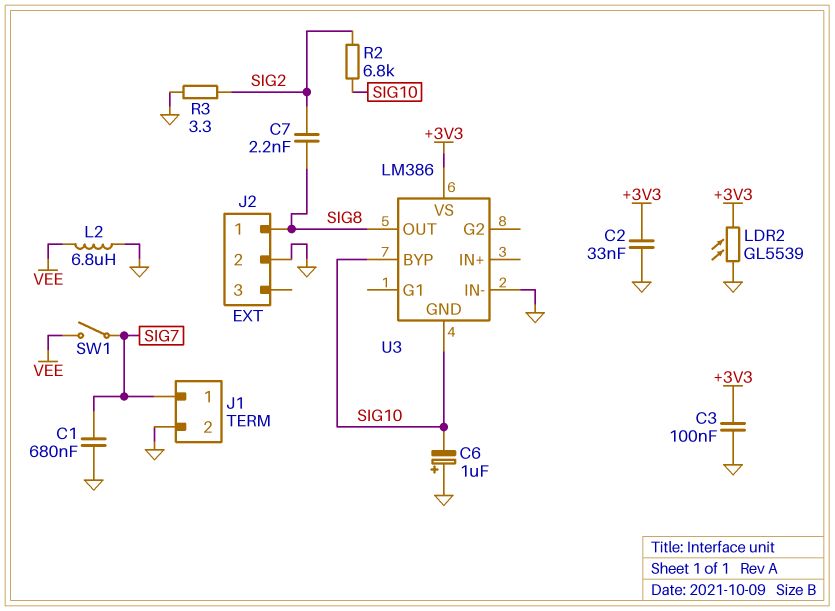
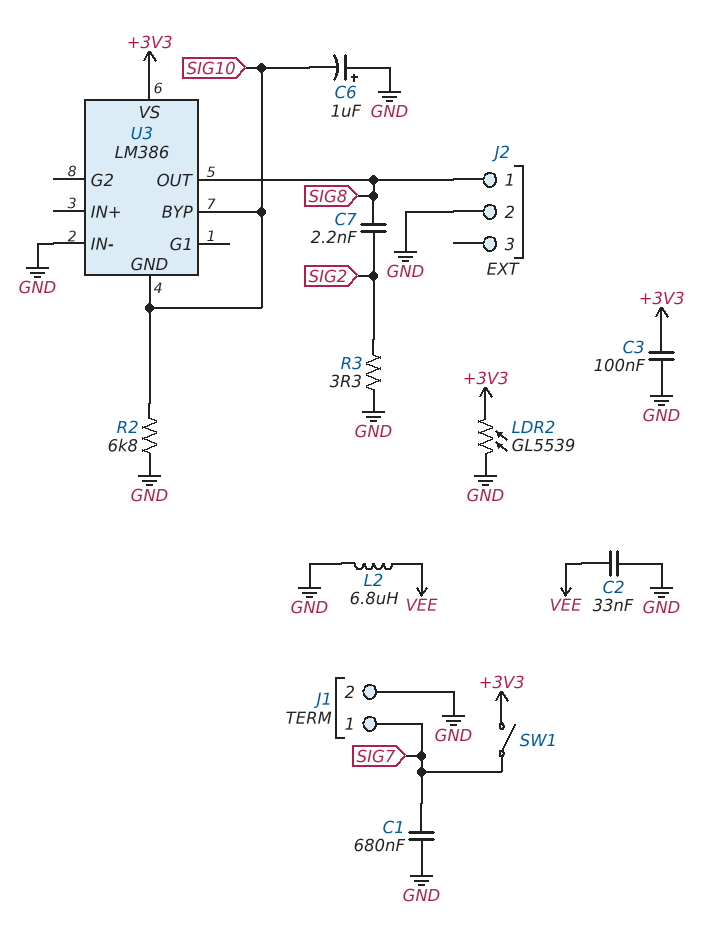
C2: 33nF (+3V3, GND) -> 33nF (GND, VEE)
R2: 6.8k (SIG2, SIG10) -> 6.8k (GND, SIG10)
SW1: switch (SIG7, VEE) -> switch (+3V3, SIG7)

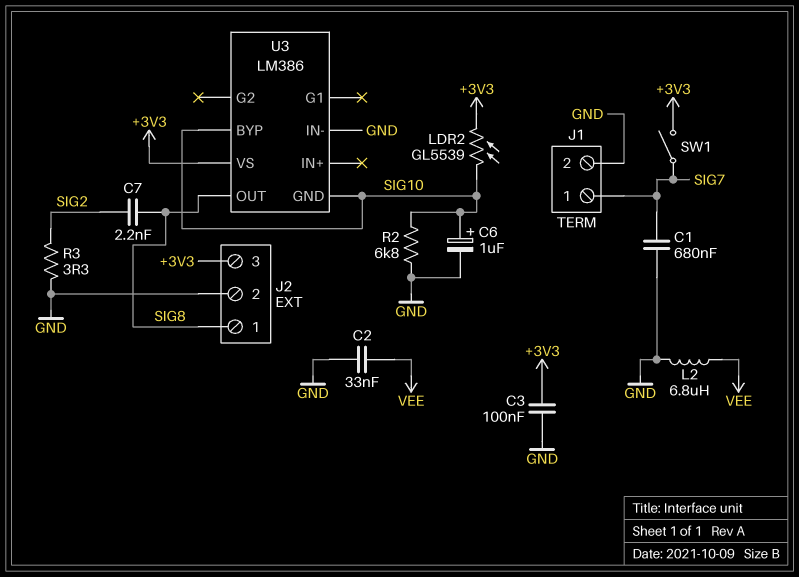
C6: 1uF (plus GND, minus SIG10) -> 1uF (plus SIG10, minus GND)
J2 pin 3: none -> +3V3
LDR2: GL5539 (+3V3, GND) -> GL5539 (+3V3, SIG10)

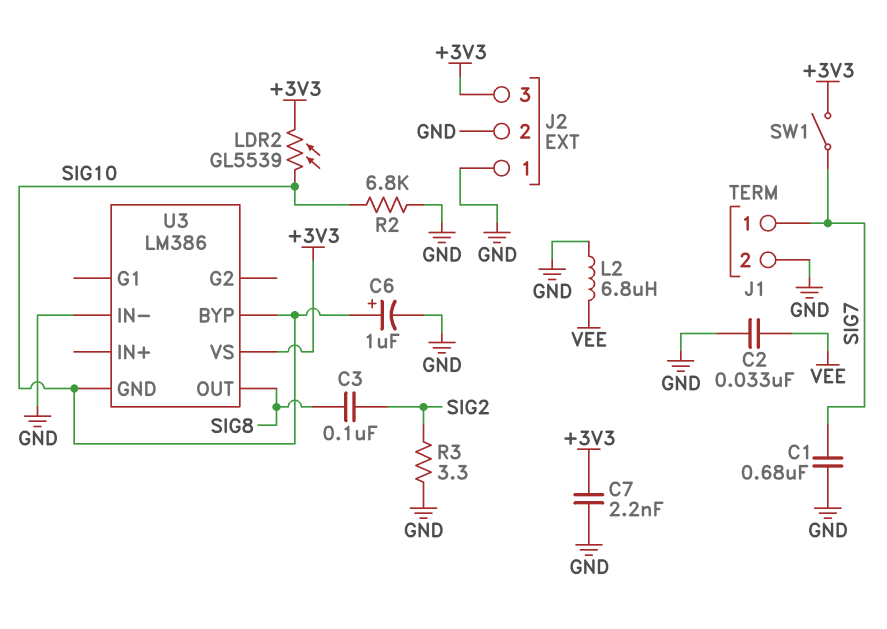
C3: 100nF (+3V3, GND) -> 100nF (SIG2, SIG8)
C7: 2.2nF (SIG2, SIG8) -> 2.2nF (+3V3, GND)
J2 pin 1: SIG8 -> GND

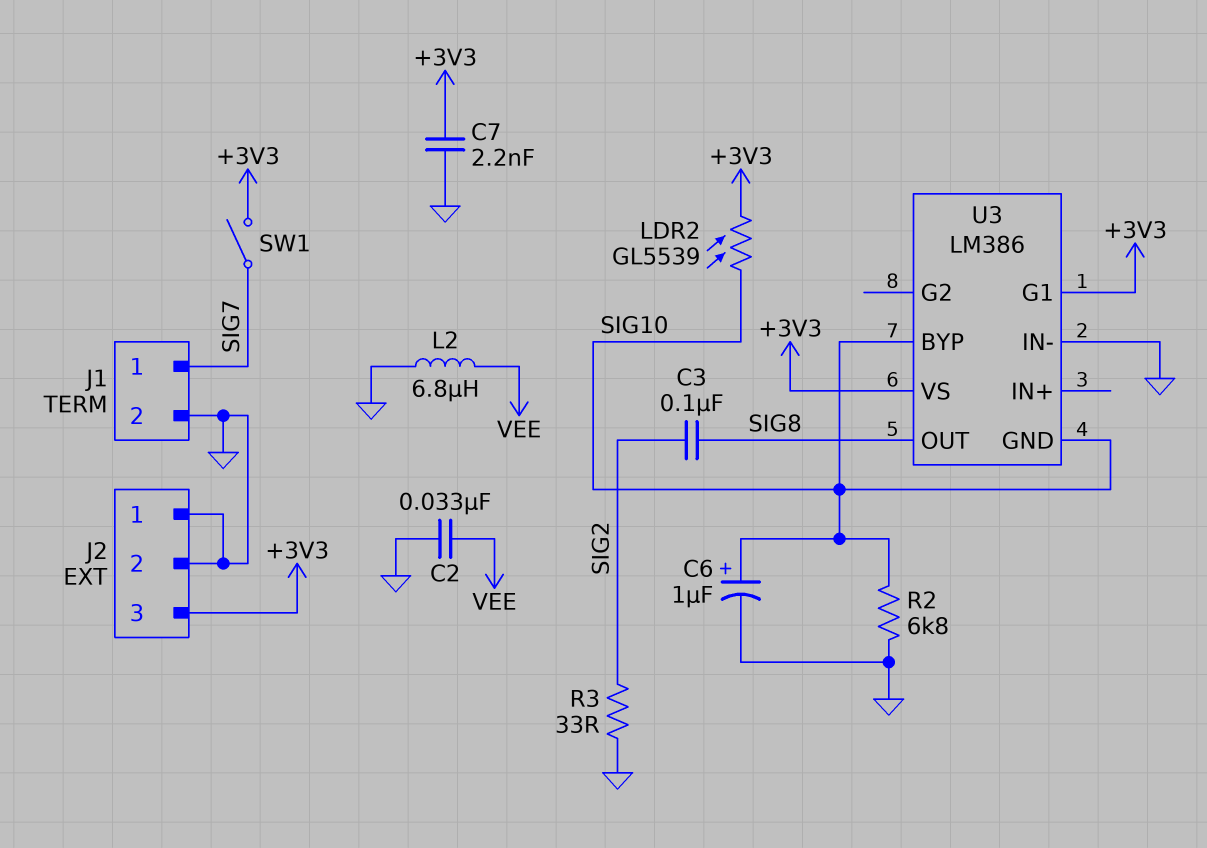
C1: 680nF (GND, SIG7) -> none
R3: 3.3 (GND, SIG2) -> 33 (GND, SIG2)
U3 pin G1: none -> +3V3

